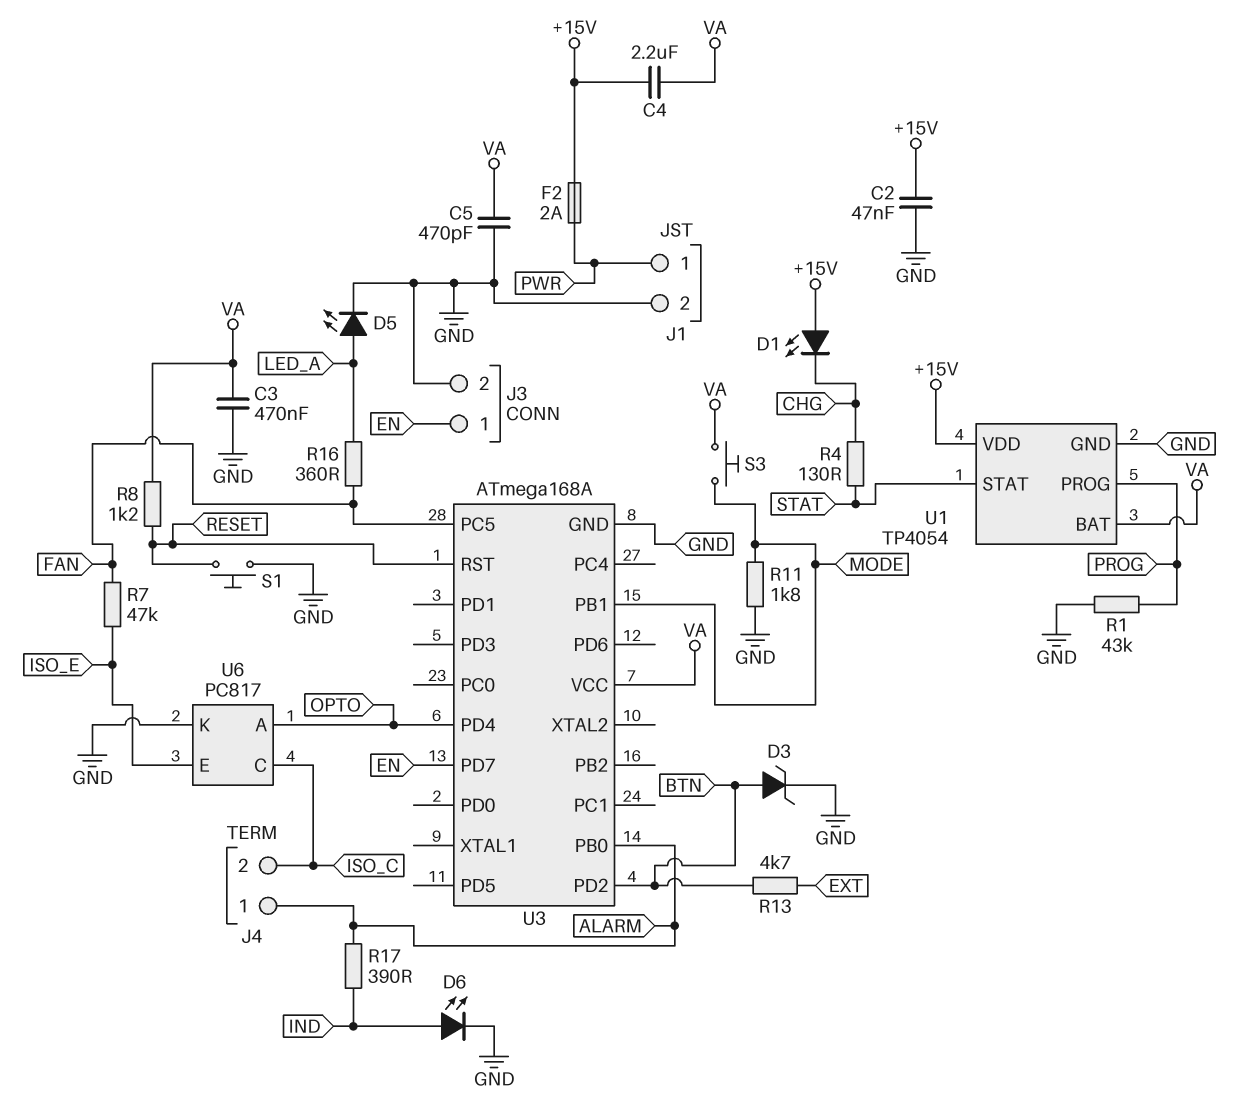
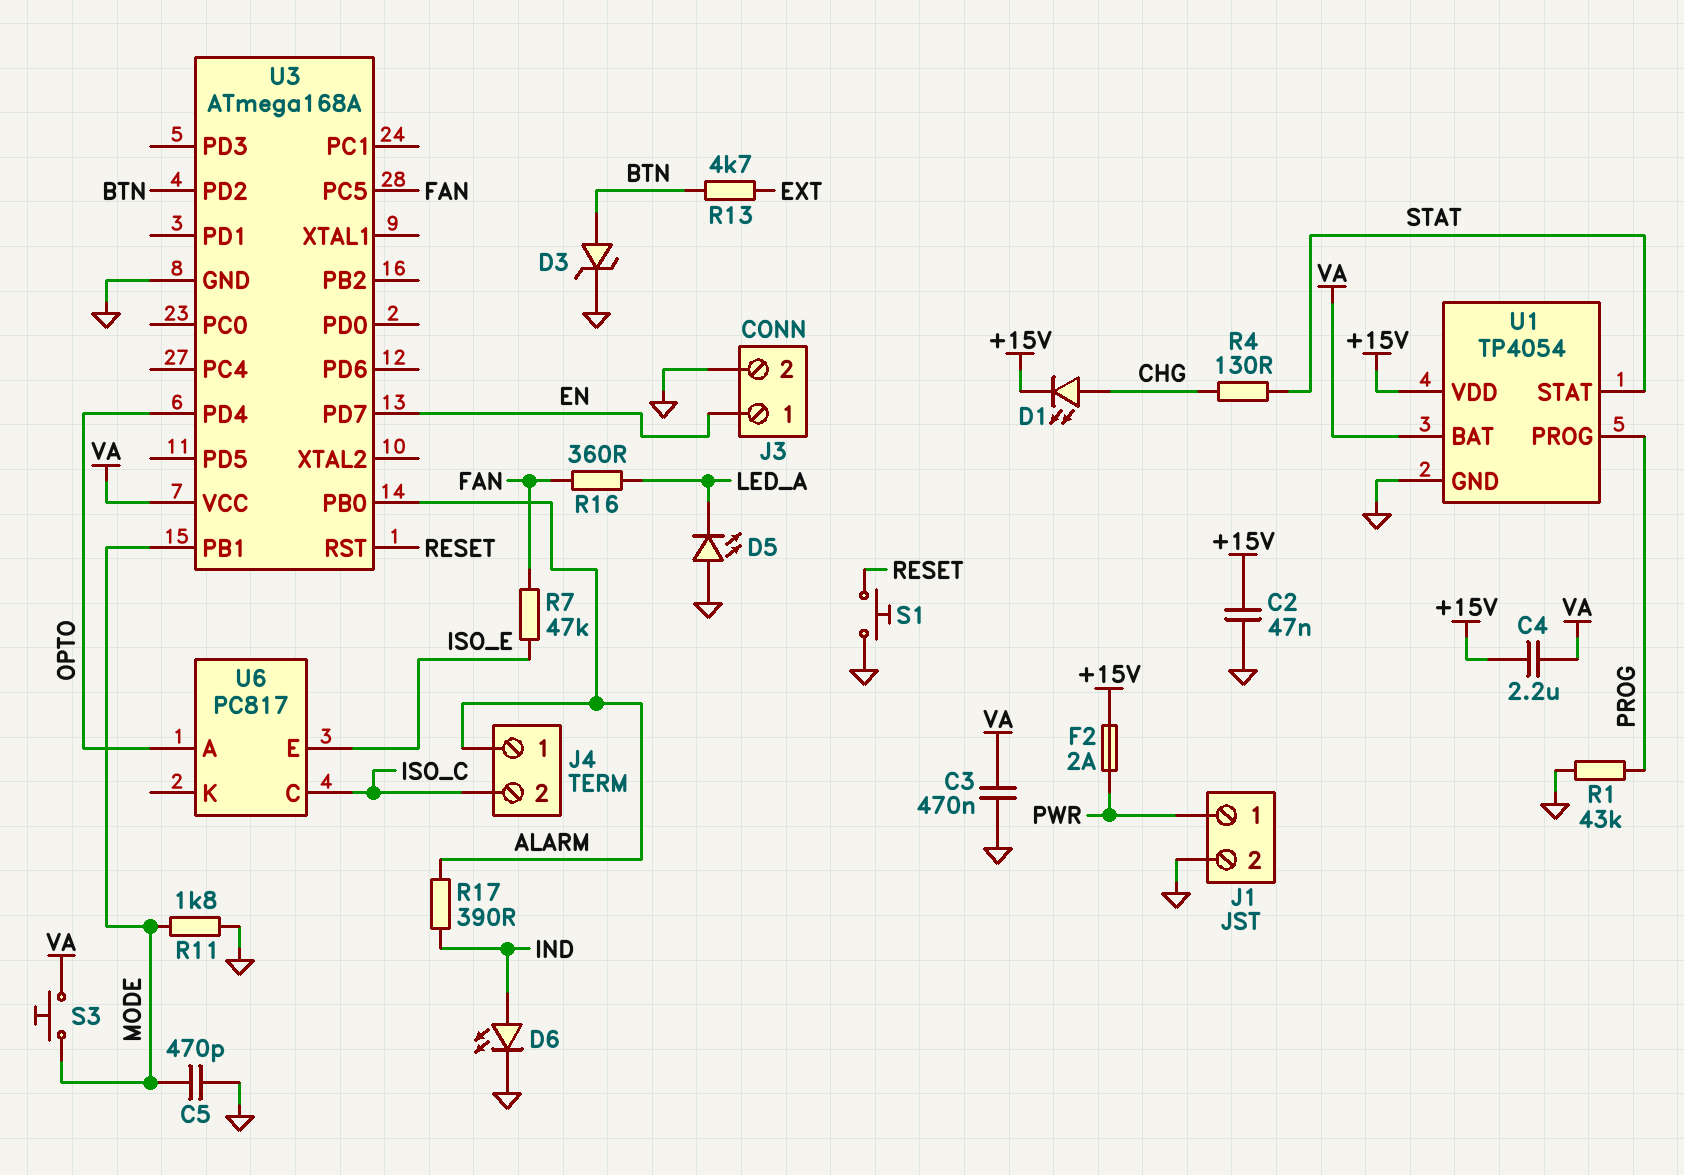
C5: 470pF (GND, VA) -> 470pF (GND, MODE)
D1: LED (A +15V, K CHG) -> LED (A CHG, K +15V)
D5: LED (A LED_A, K GND) -> LED (A GND, K LED_A)
R8: 1.2k (RESET, VA) -> none
U6 pin K: GND -> none

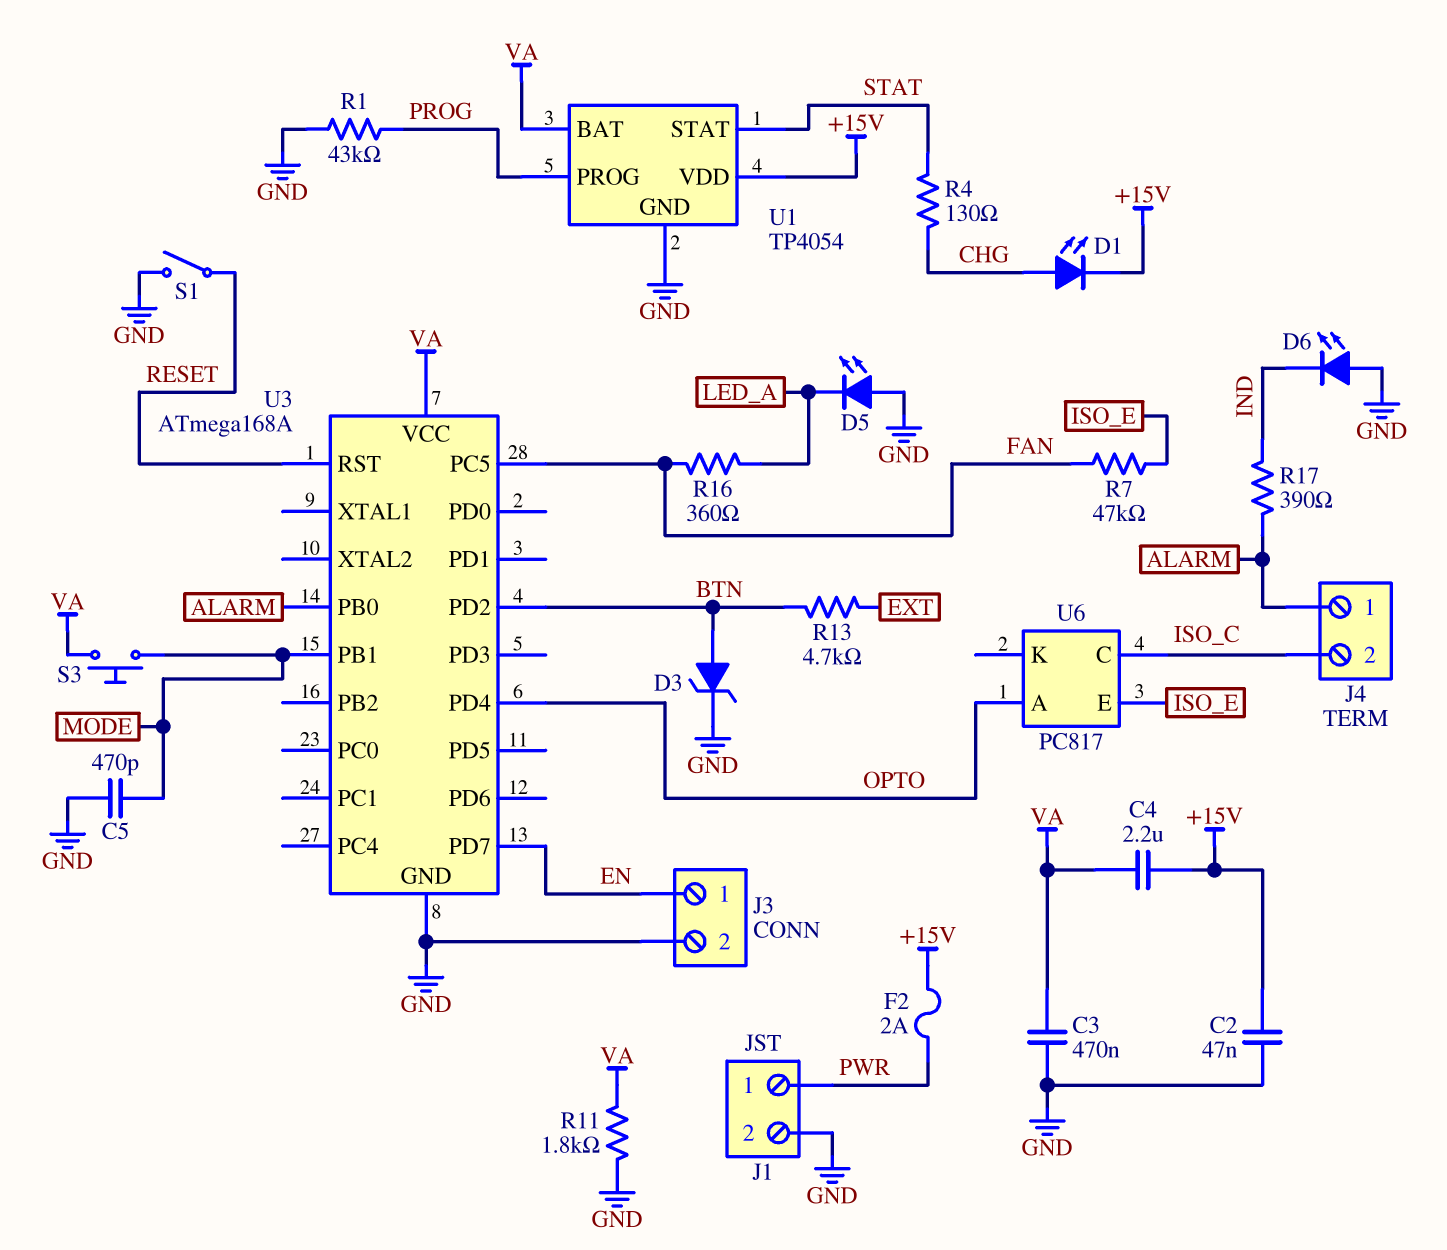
D6: LED (A IND, K GND) -> LED (A GND, K IND)
R11: 1.8k (GND, MODE) -> 1.8k (GND, VA)
S1: button (GND, RESET) -> switch (GND, RESET)

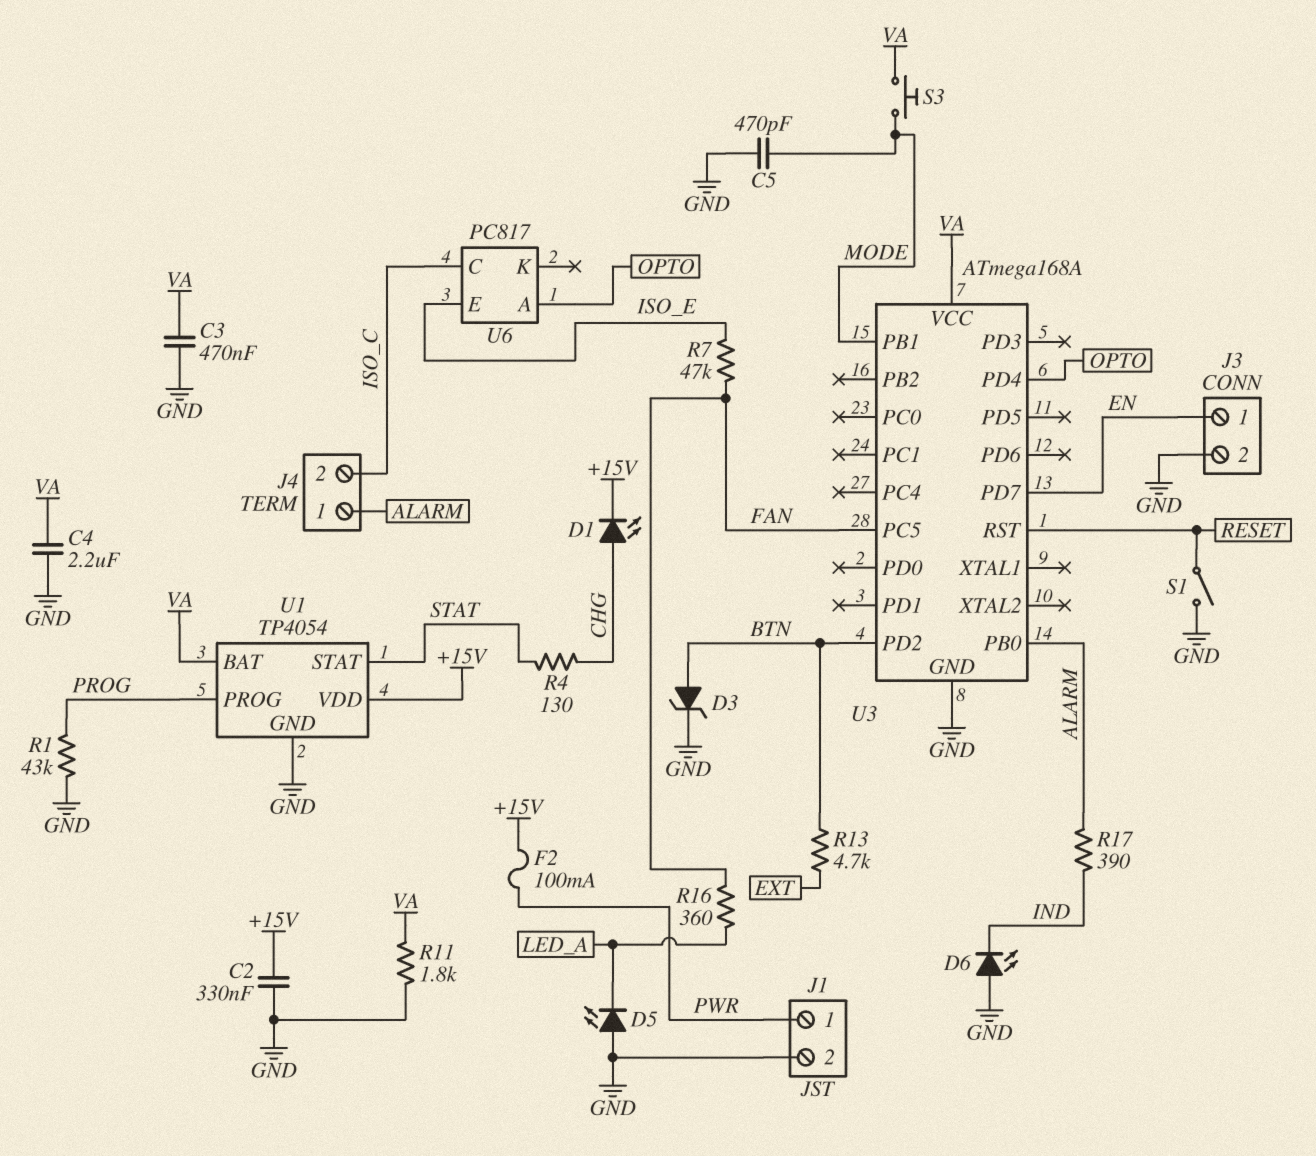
C2: 47nF (+15V, GND) -> 330nF (+15V, GND)
C4: 2.2uF (+15V, VA) -> 2.2uF (GND, VA)
F2: 2A (+15V, PWR) -> 100mA (+15V, PWR)

